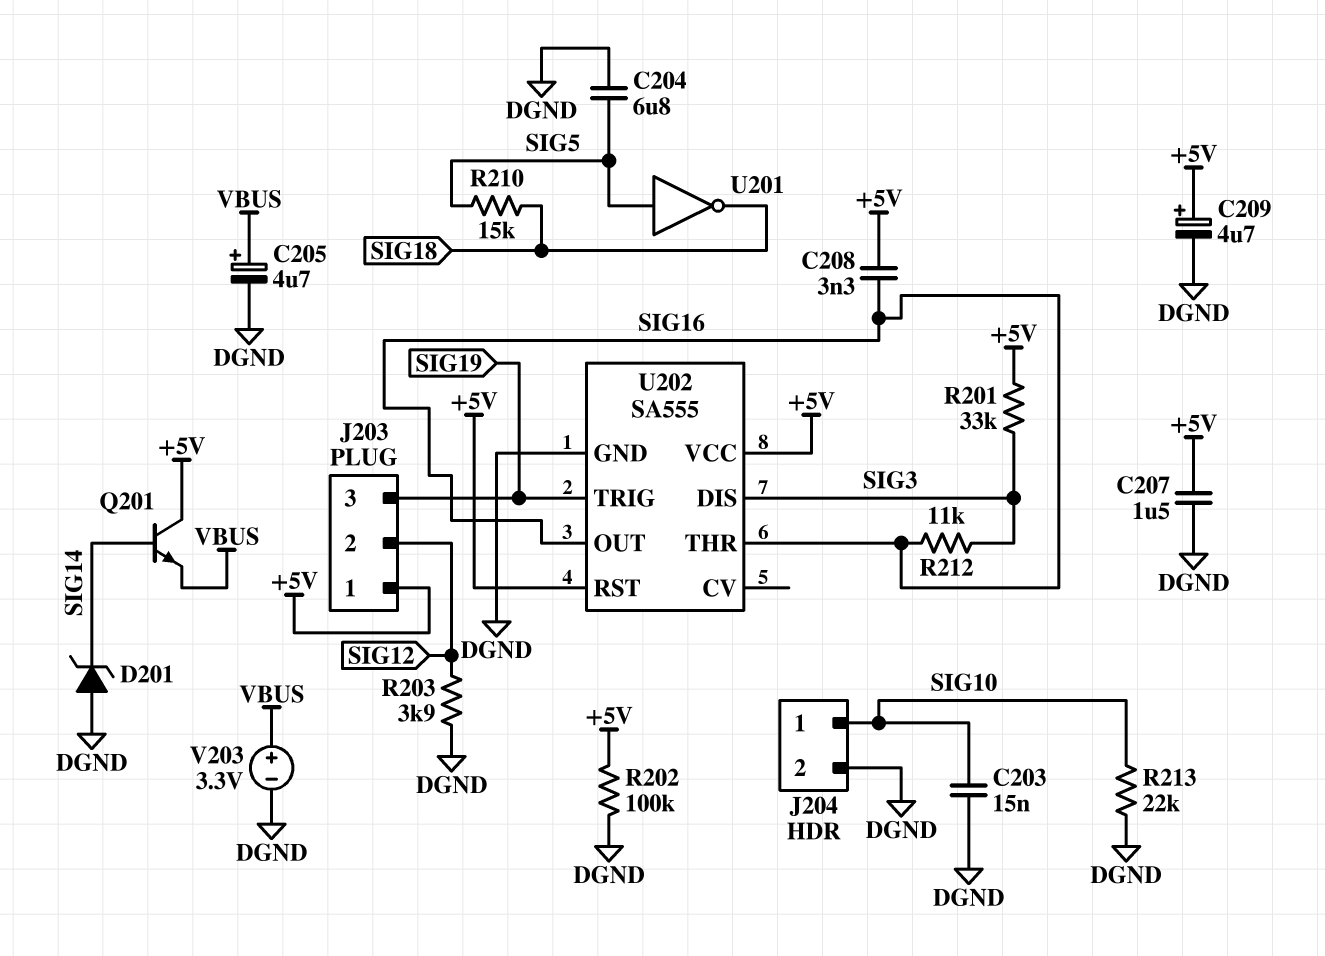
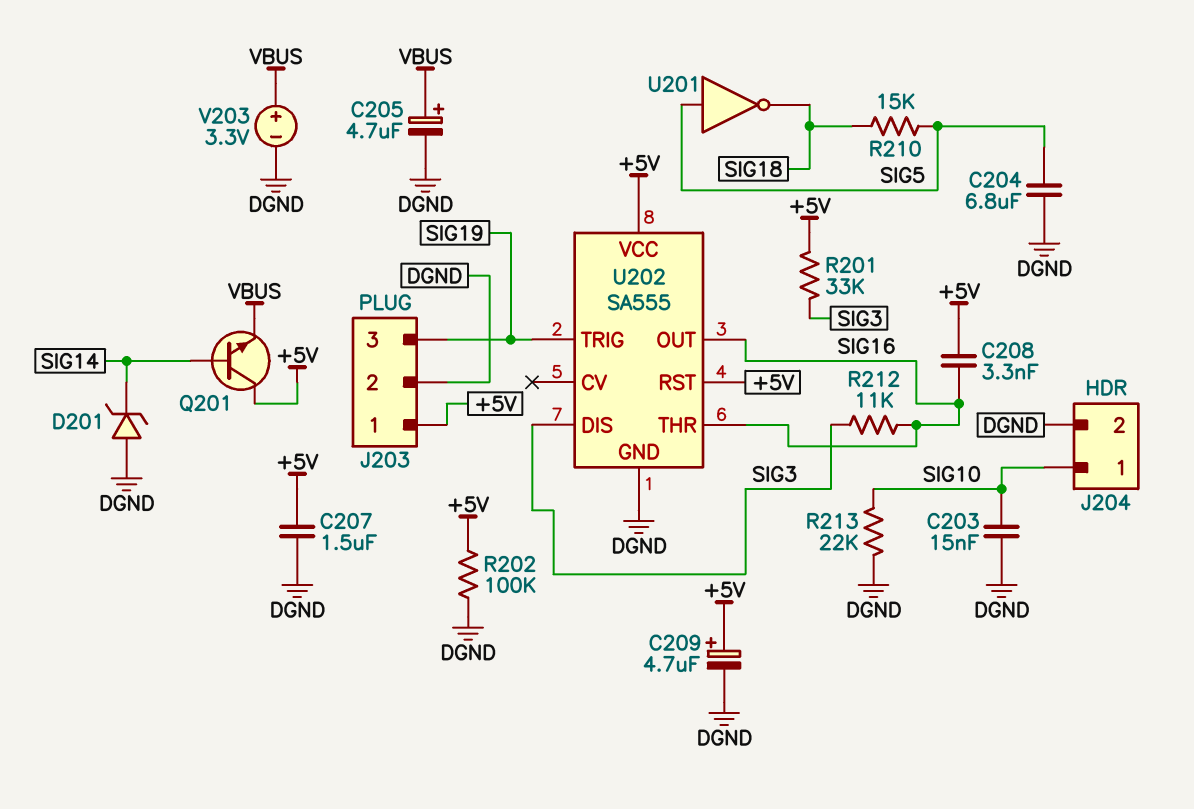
J203 pin 2: SIG12 -> DGND
R203: 3.9k (DGND, SIG12) -> none

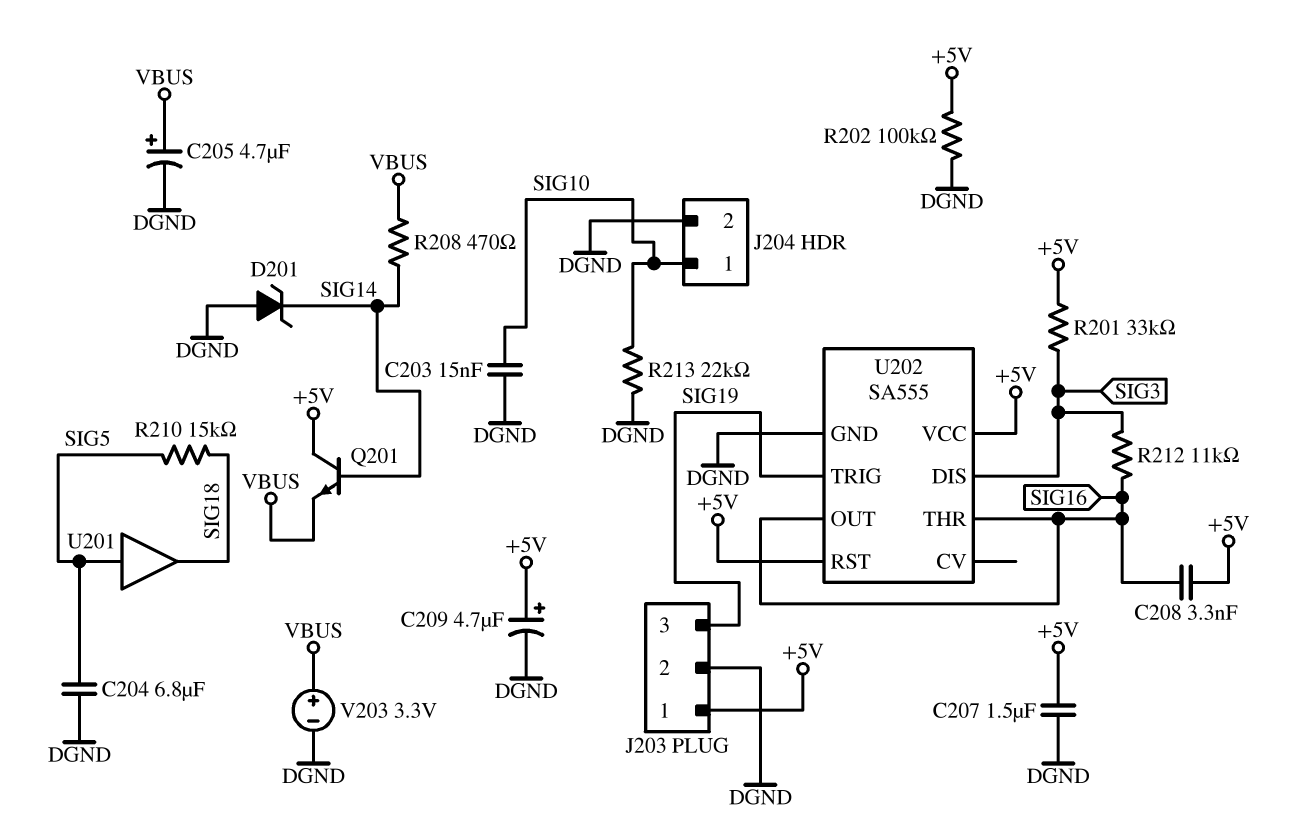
R208: none -> 470 (SIG14, VBUS)
U201: NOT (in SIG5, out SIG18) -> buffer (in SIG5, out SIG18)

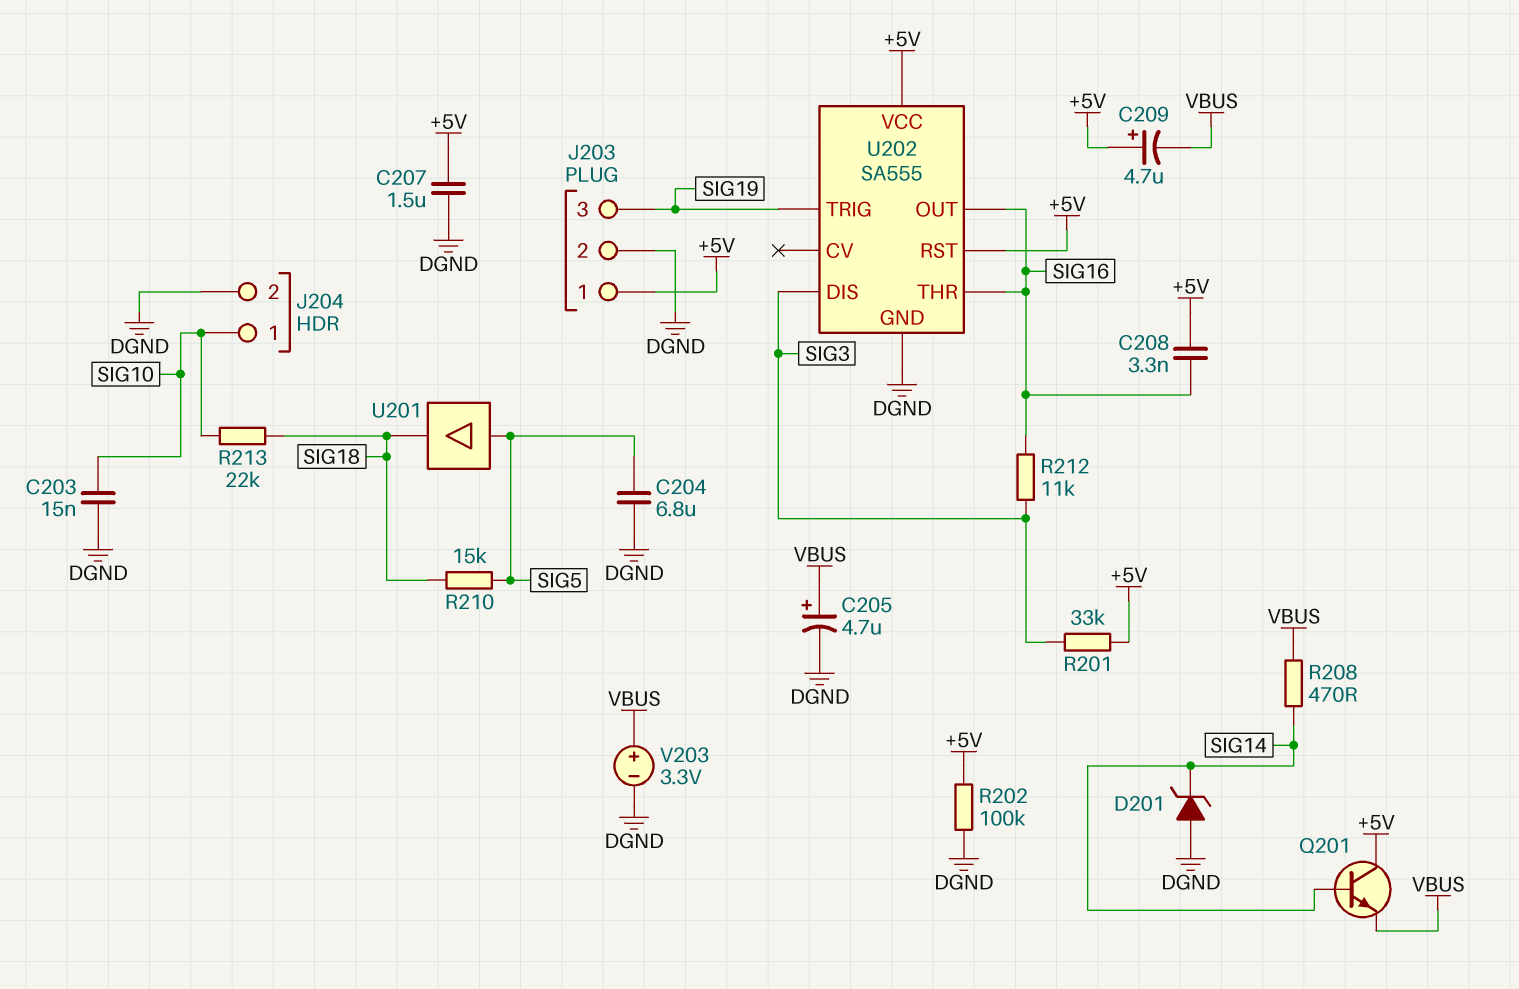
C209: 4.7uF (plus +5V, minus DGND) -> 4.7uF (plus +5V, minus VBUS)
R213: 22k (DGND, SIG10) -> 22k (SIG10, SIG18)

